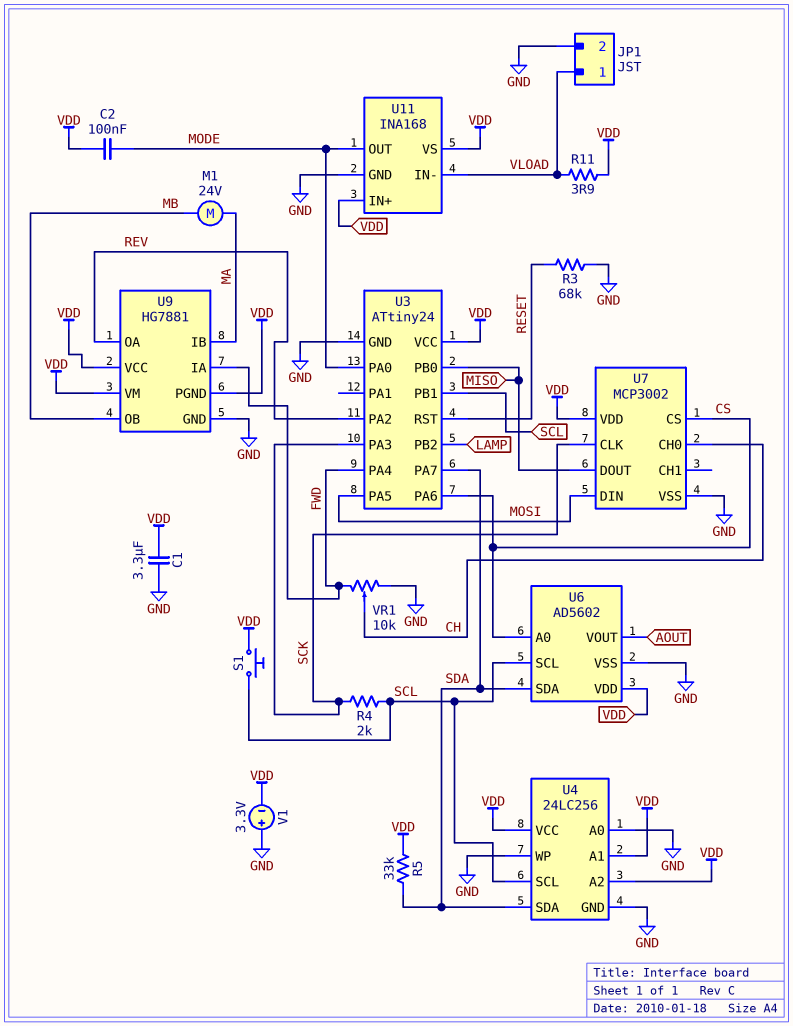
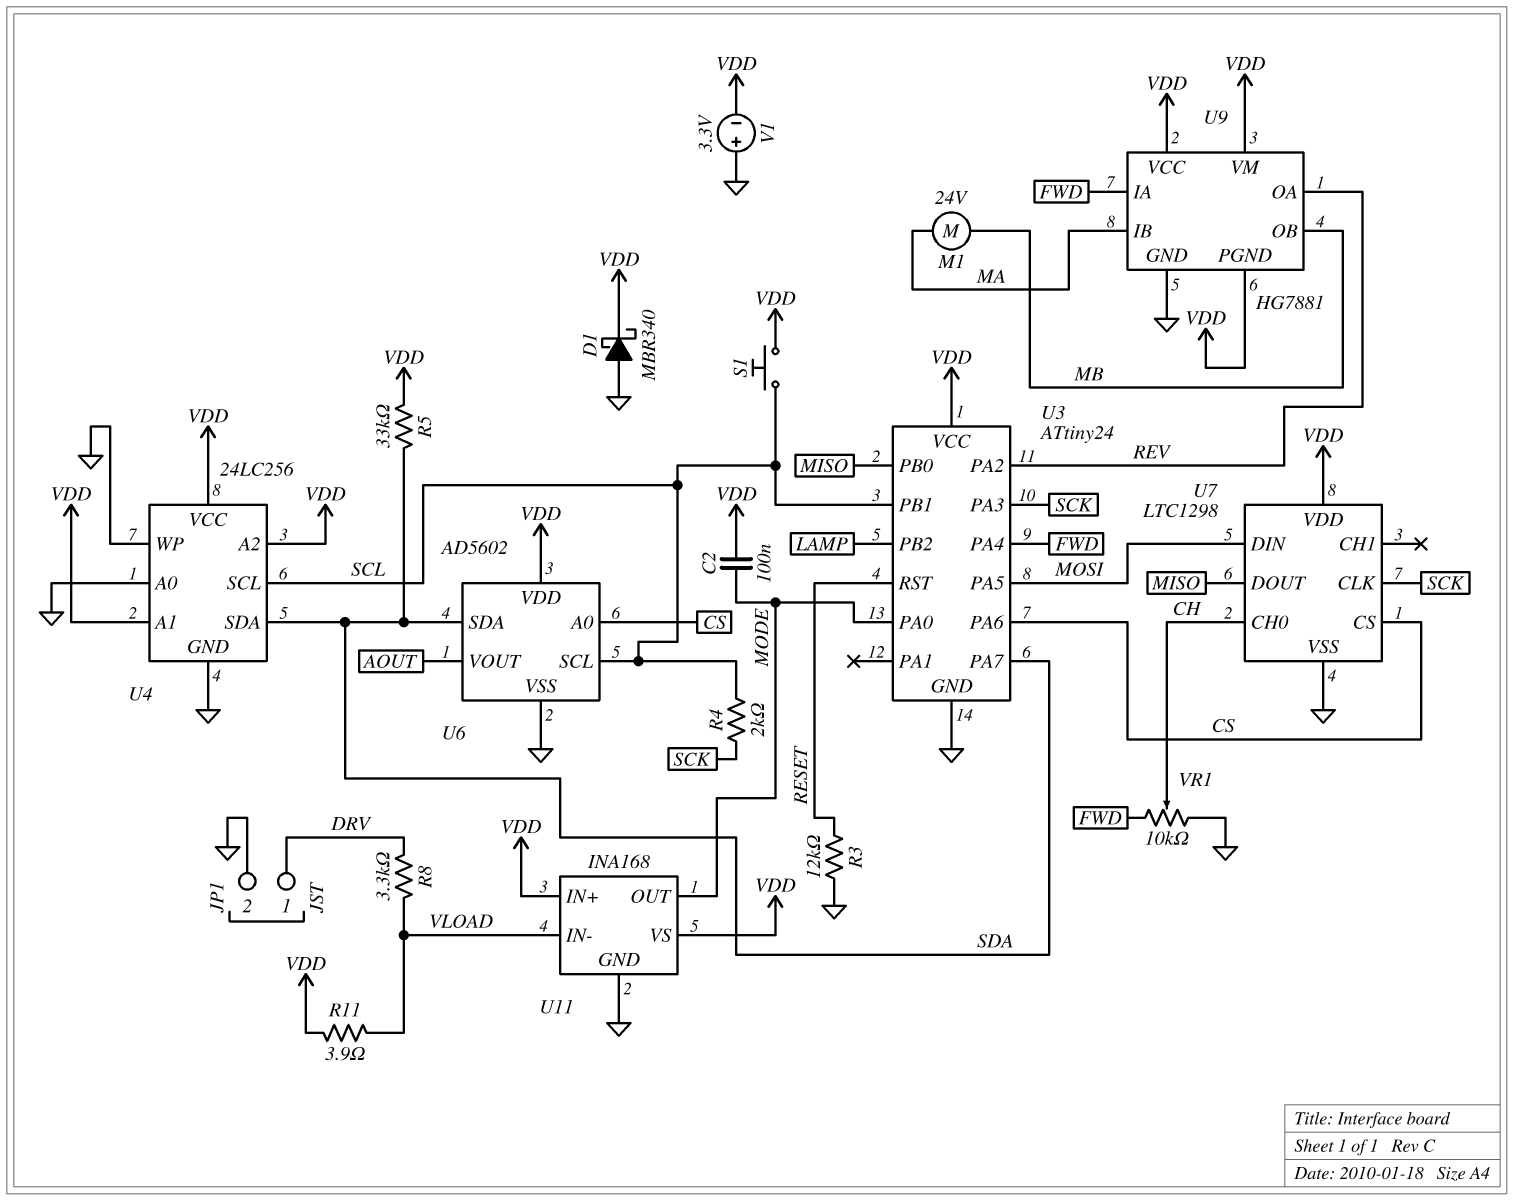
C1: 3.3uF (GND, VDD) -> none
D1: none -> schottky MBR340 (A GND, K VDD)
JP1 pin 1: VLOAD -> DRV
R3: 68k (GND, RESET) -> 12k (GND, RESET)
R8: none -> 3.3k (DRV, VLOAD)
U7: MCP3002 -> LTC1298

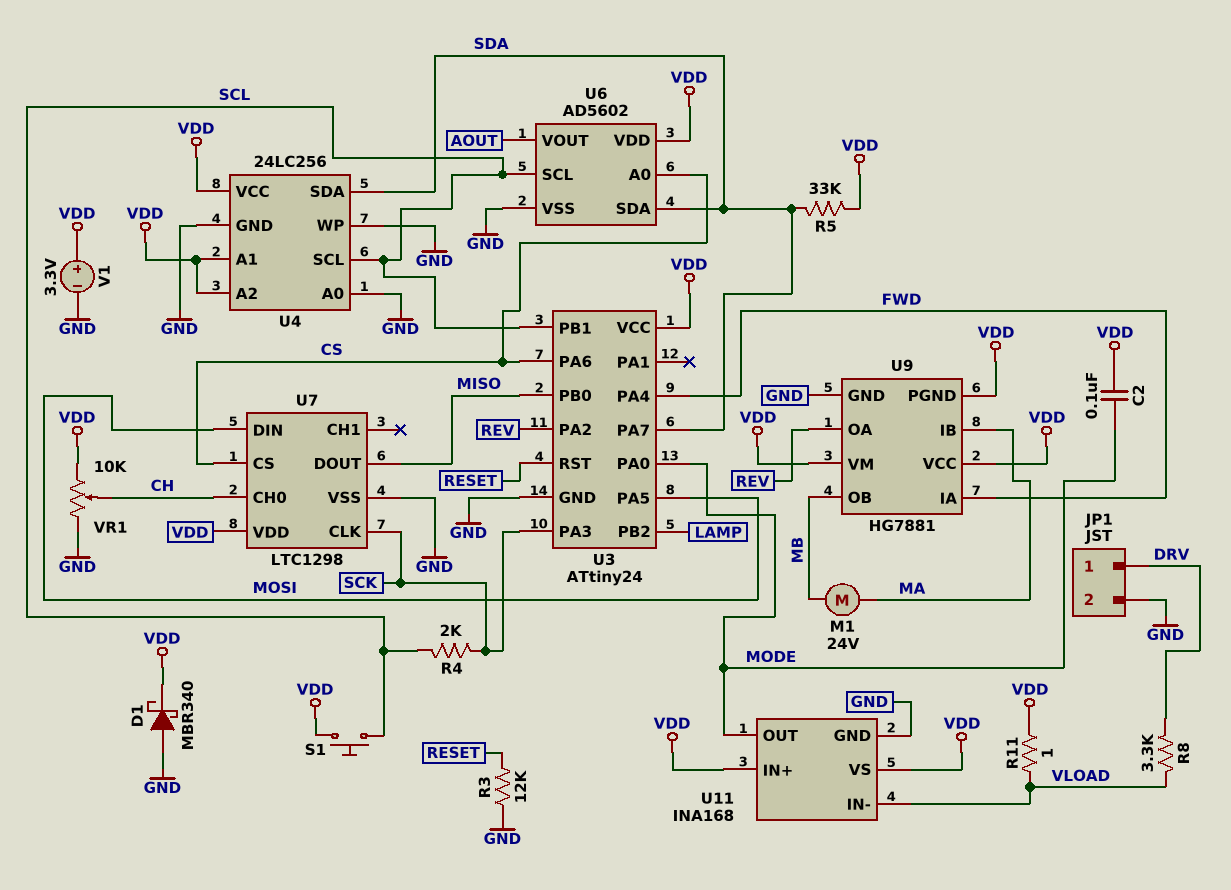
R11: 3.9 (VDD, VLOAD) -> 1 (VDD, VLOAD)
V1: 3.3V (plus GND, minus VDD) -> 3.3V (plus VDD, minus GND)
VR1: 10k (FWD, GND, wiper CH) -> 10k (GND, VDD, wiper CH)

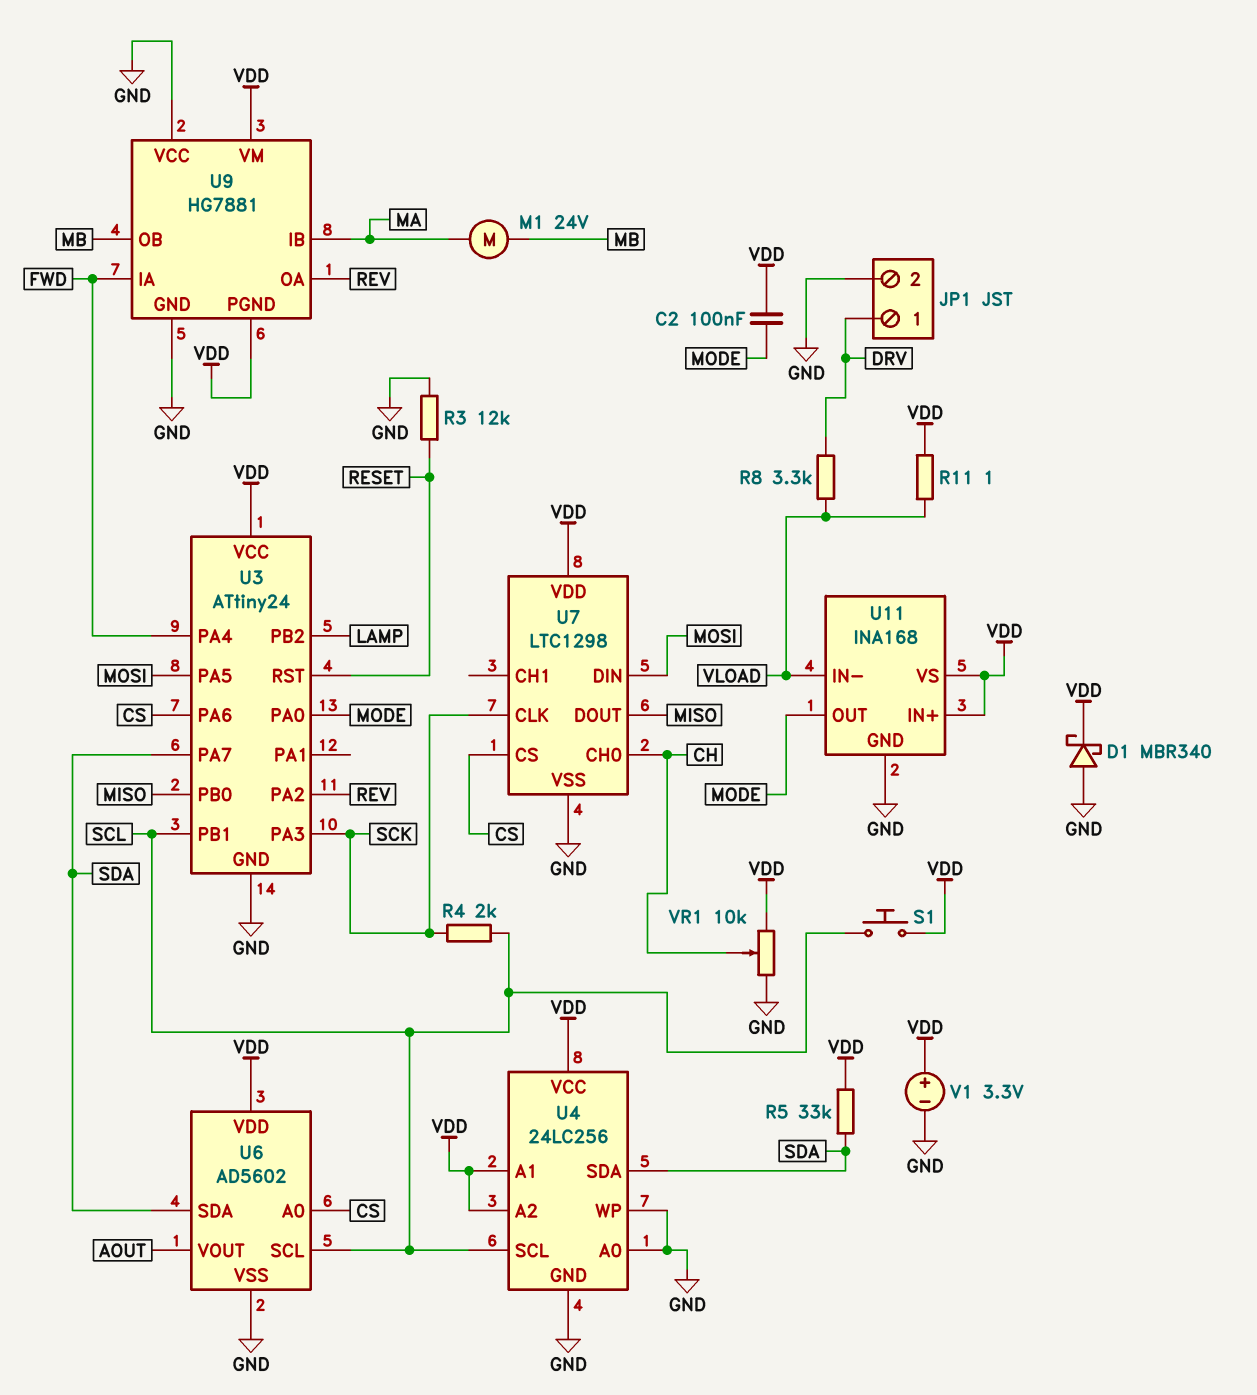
U9 pin VCC: VDD -> GND

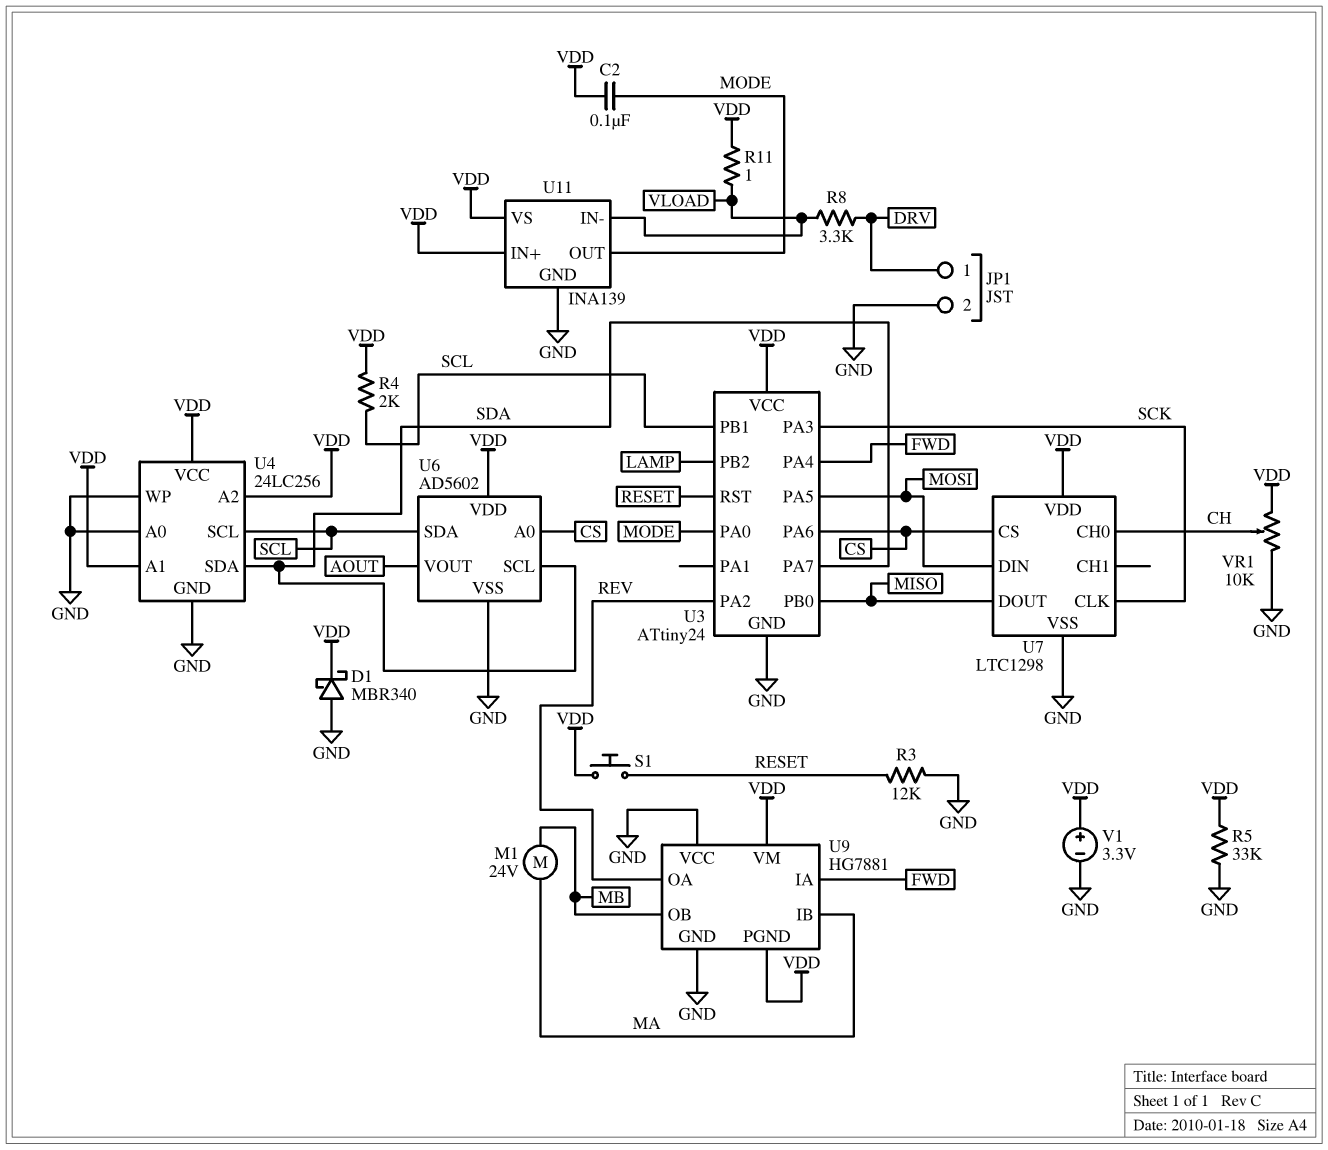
R4: 2k (SCK, SCL) -> 2k (SCL, VDD)
R5: 33k (SDA, VDD) -> 33k (GND, VDD)
S1: button (SCL, VDD) -> button (RESET, VDD)
U6 pin SCL: SCL -> SDA
U6 pin SDA: SDA -> SCL
U11: INA168 -> INA139

